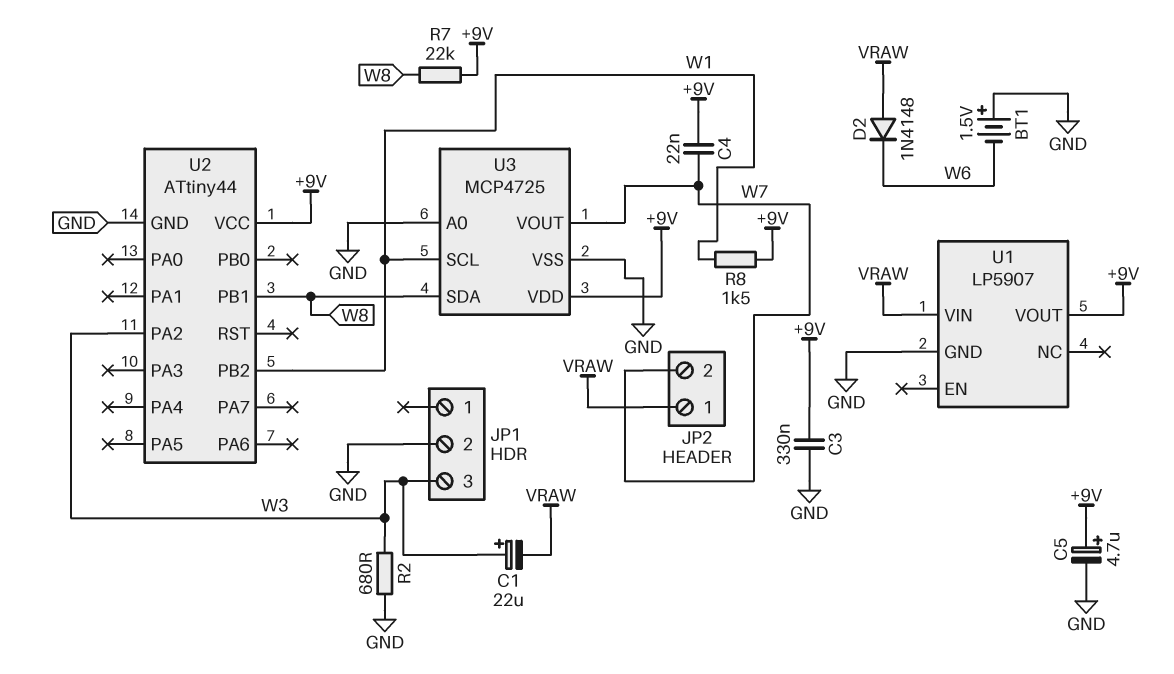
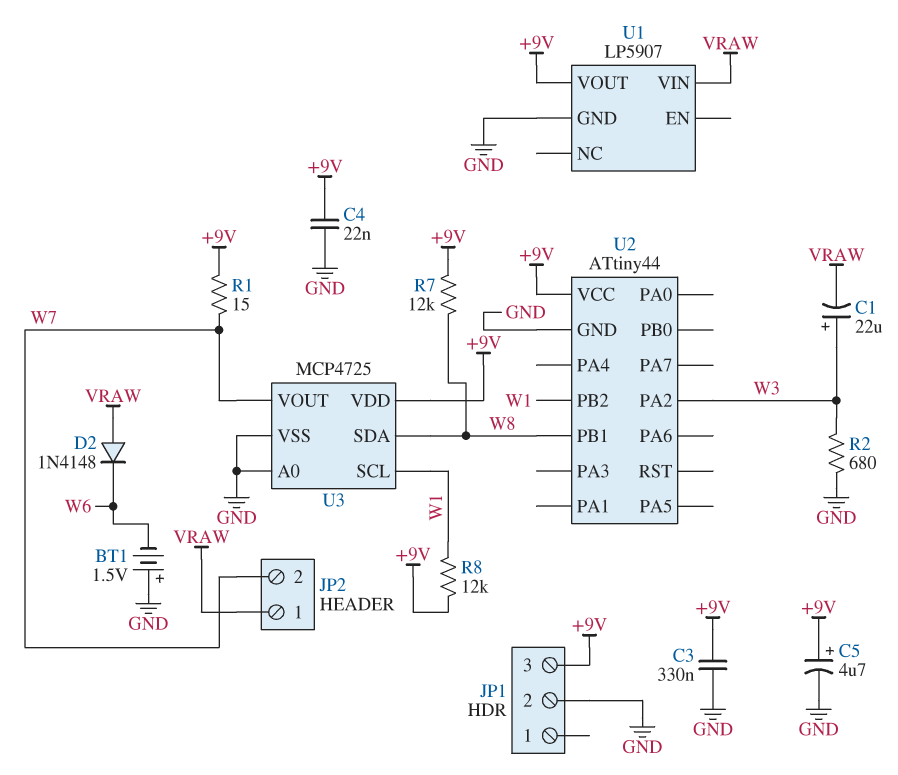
C4: 22nF (+9V, W7) -> 22nF (+9V, GND)
JP1 pin 3: W3 -> +9V
R1: none -> 15 (+9V, W7)
R7: 22k (+9V, W8) -> 12k (+9V, W8)
R8: 1.5k (+9V, W1) -> 12k (+9V, W1)

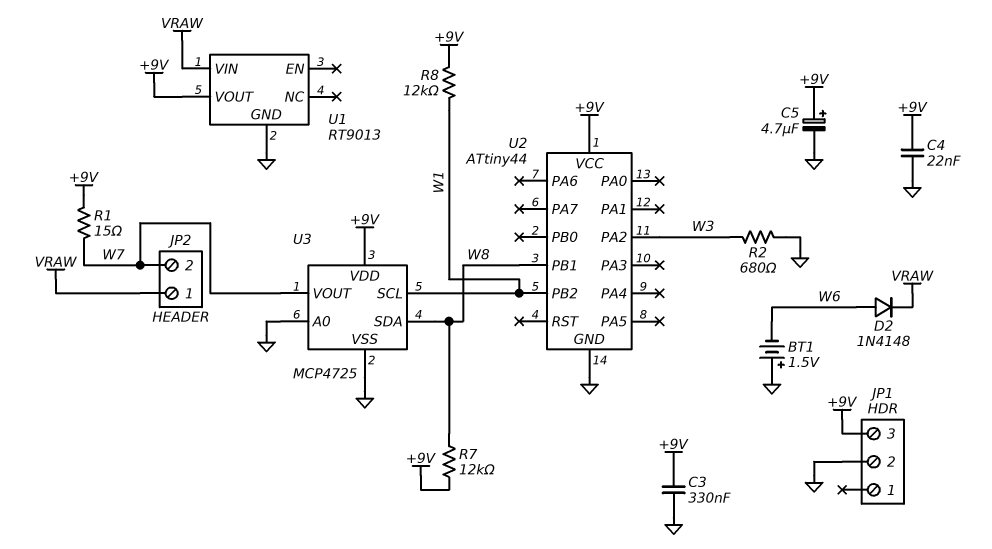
C1: 22uF (plus W3, minus VRAW) -> none
D2: diode 1N4148 (A VRAW, K W6) -> diode 1N4148 (A W6, K VRAW)
U1: LP5907 -> RT9013

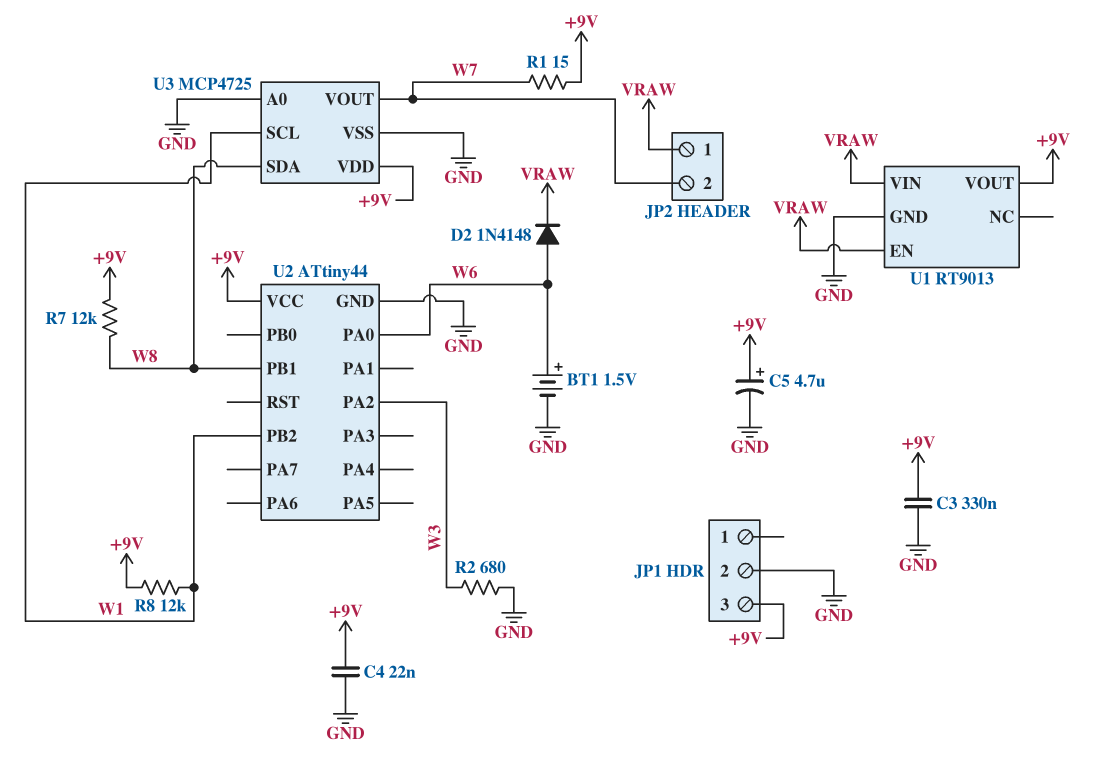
BT1: 1.5V (plus GND, minus W6) -> 1.5V (plus W6, minus GND)
U1 pin EN: none -> VRAW
U2 pin PA0: none -> W6

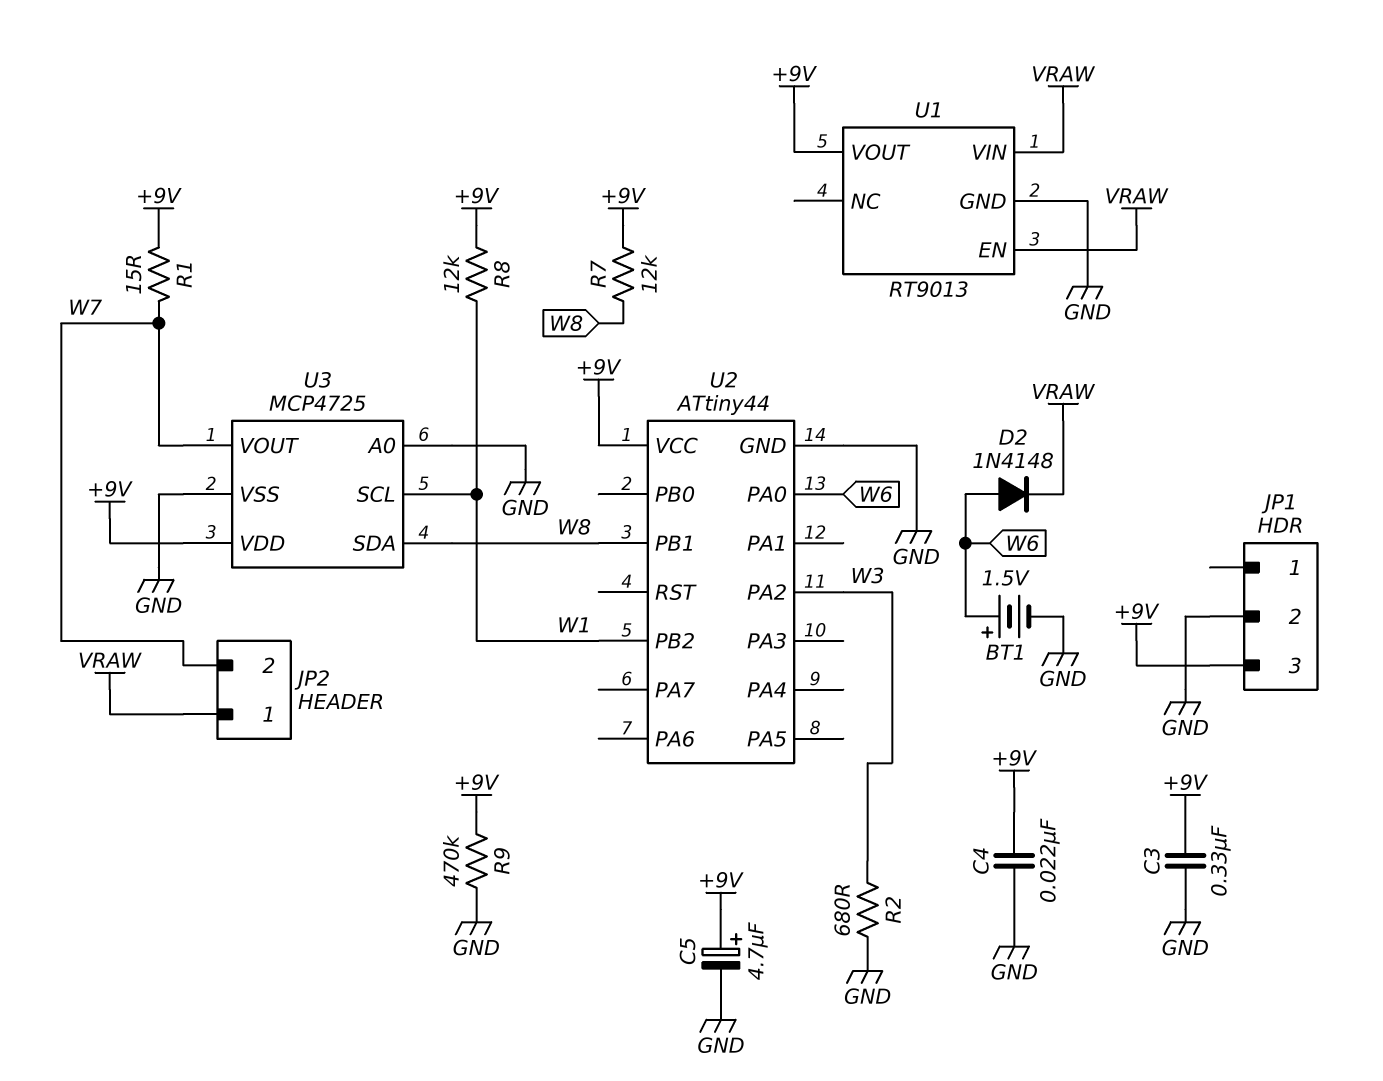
R9: none -> 470k (+9V, GND)

